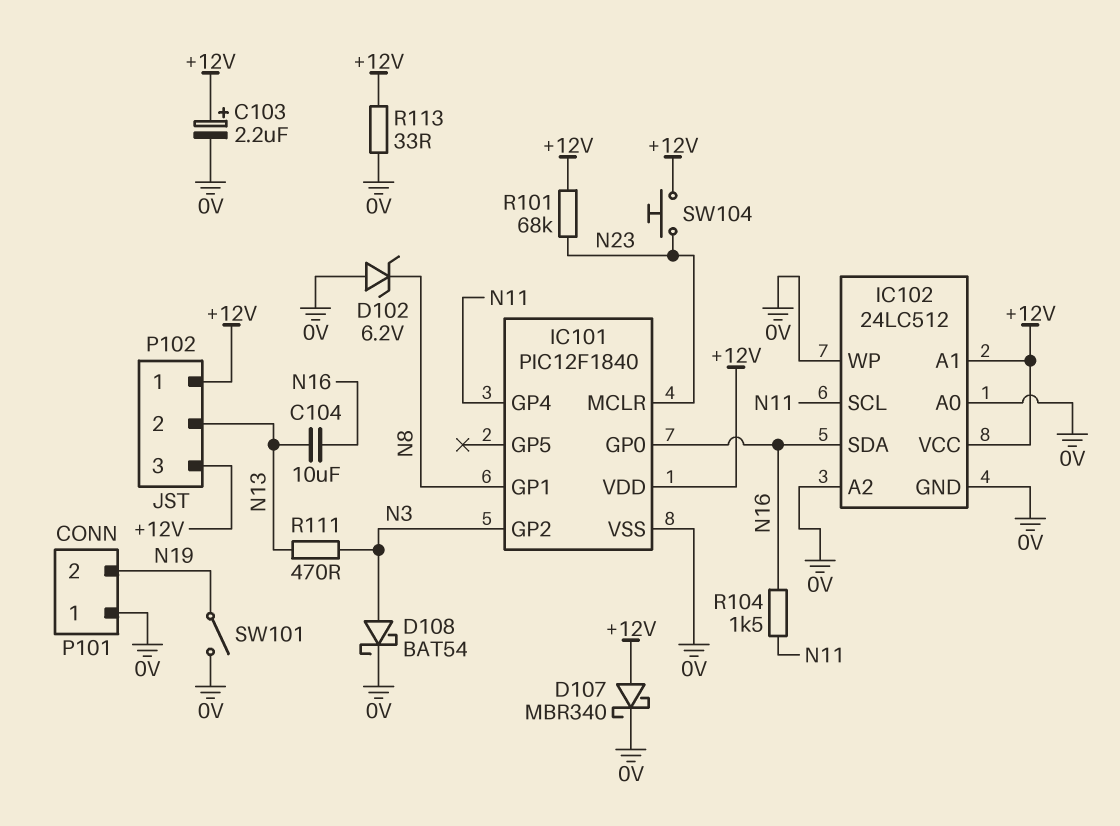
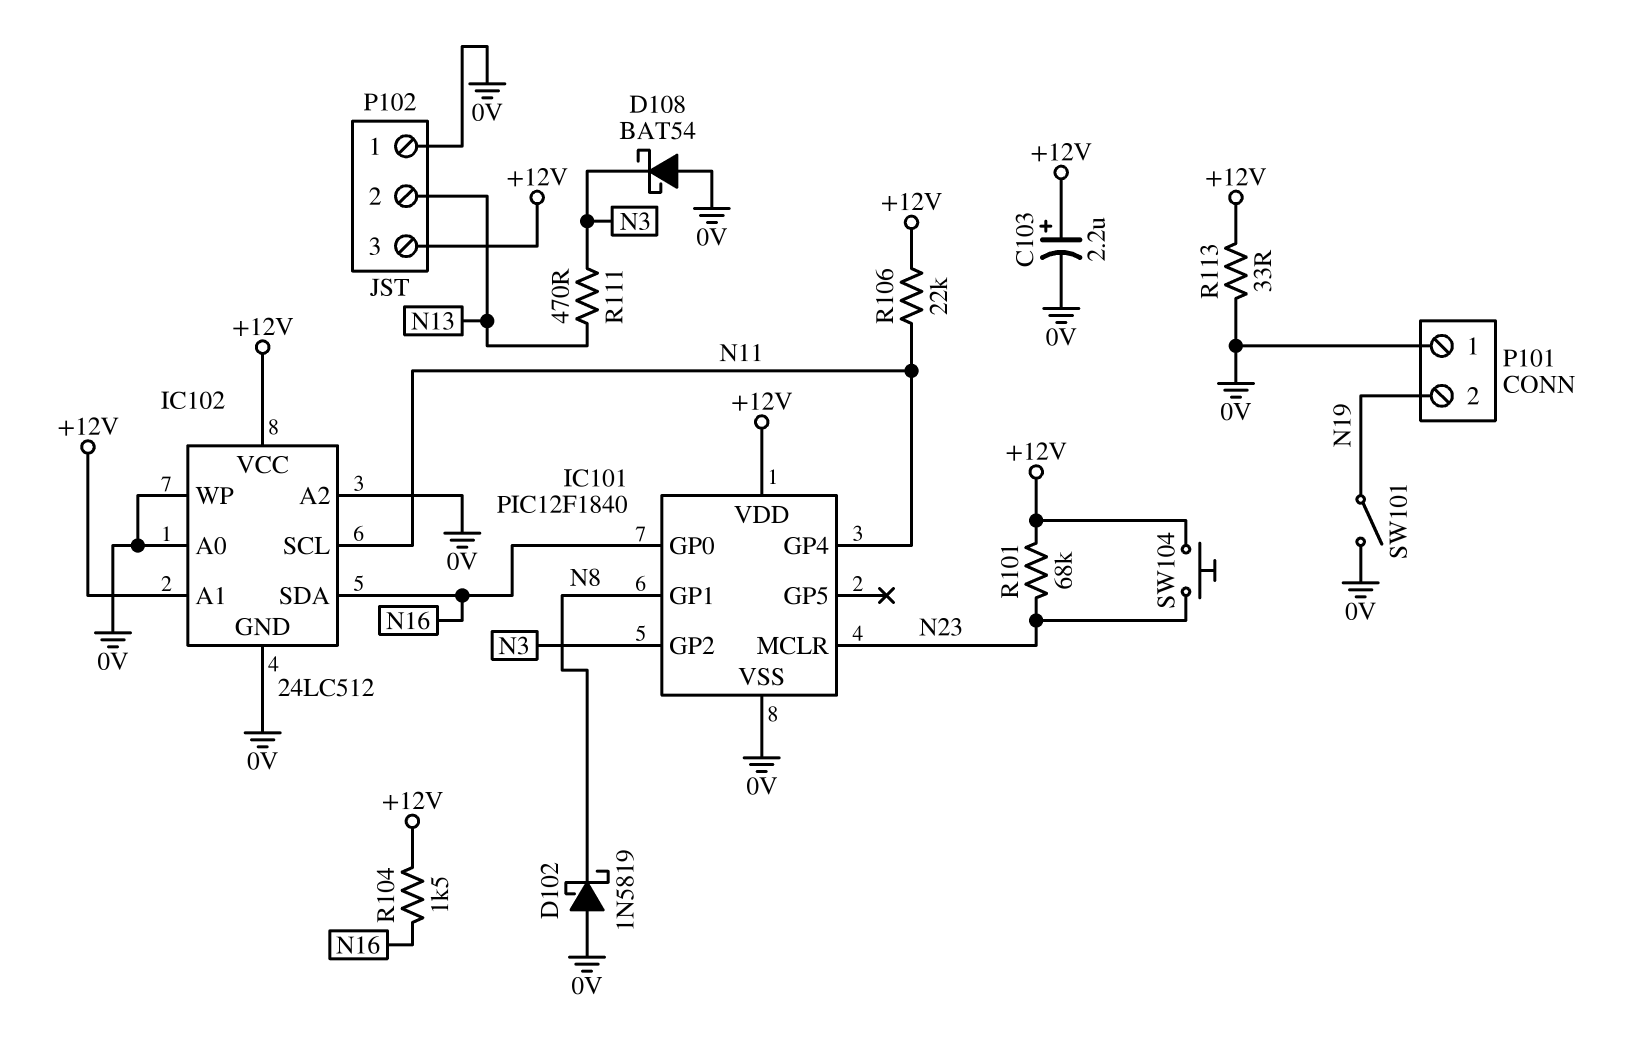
C104: 10uF (N13, N16) -> none
D102: zener 6.2V (A 0V, K N8) -> schottky 1N5819 (A 0V, K N8)
D107: schottky MBR340 (A +12V, K 0V) -> none
D108: schottky BAT54 (A N3, K 0V) -> schottky BAT54 (A 0V, K N3)
P102 pin 1: +12V -> 0V
R104: 1.5k (N11, N16) -> 1.5k (+12V, N16)
R106: none -> 22k (+12V, N11)

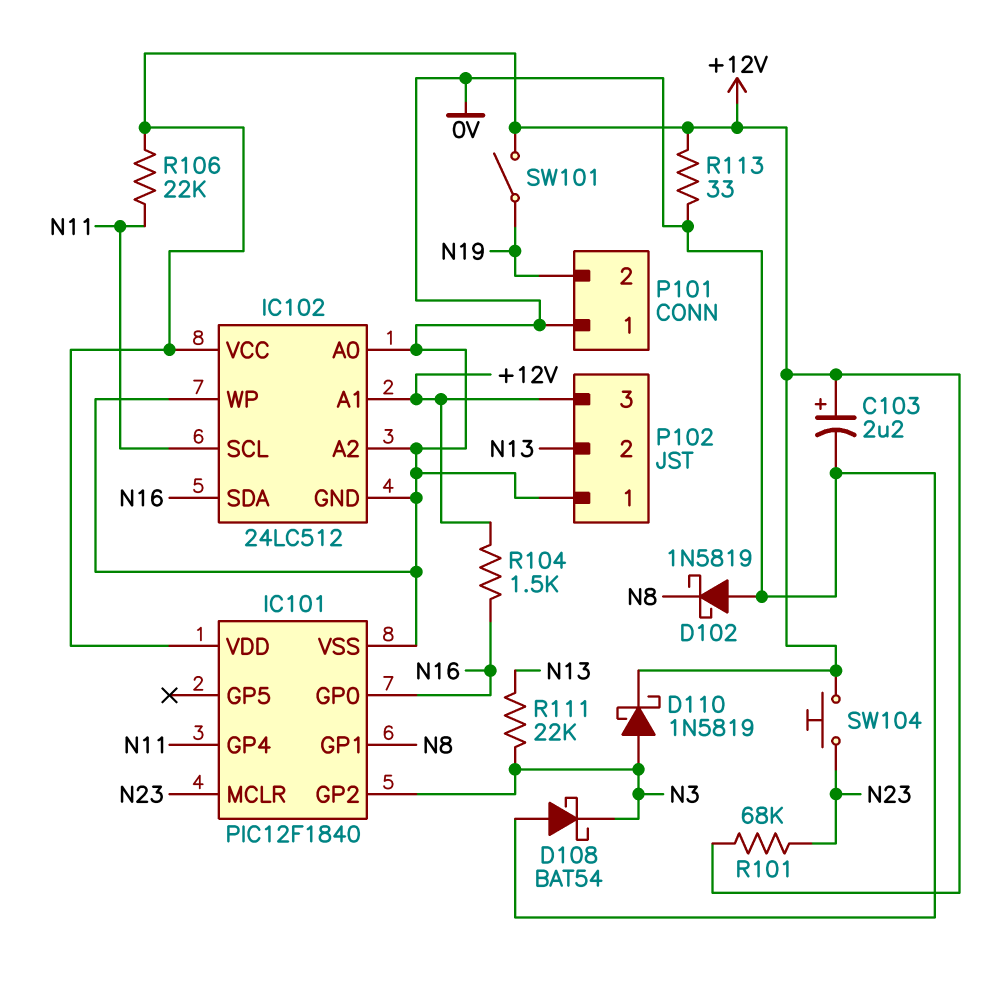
D110: none -> schottky 1N5819 (A N3, K +12V)
R111: 470 (N3, N13) -> 22k (N3, N13)
SW101: switch (0V, N19) -> switch (+12V, N19)

